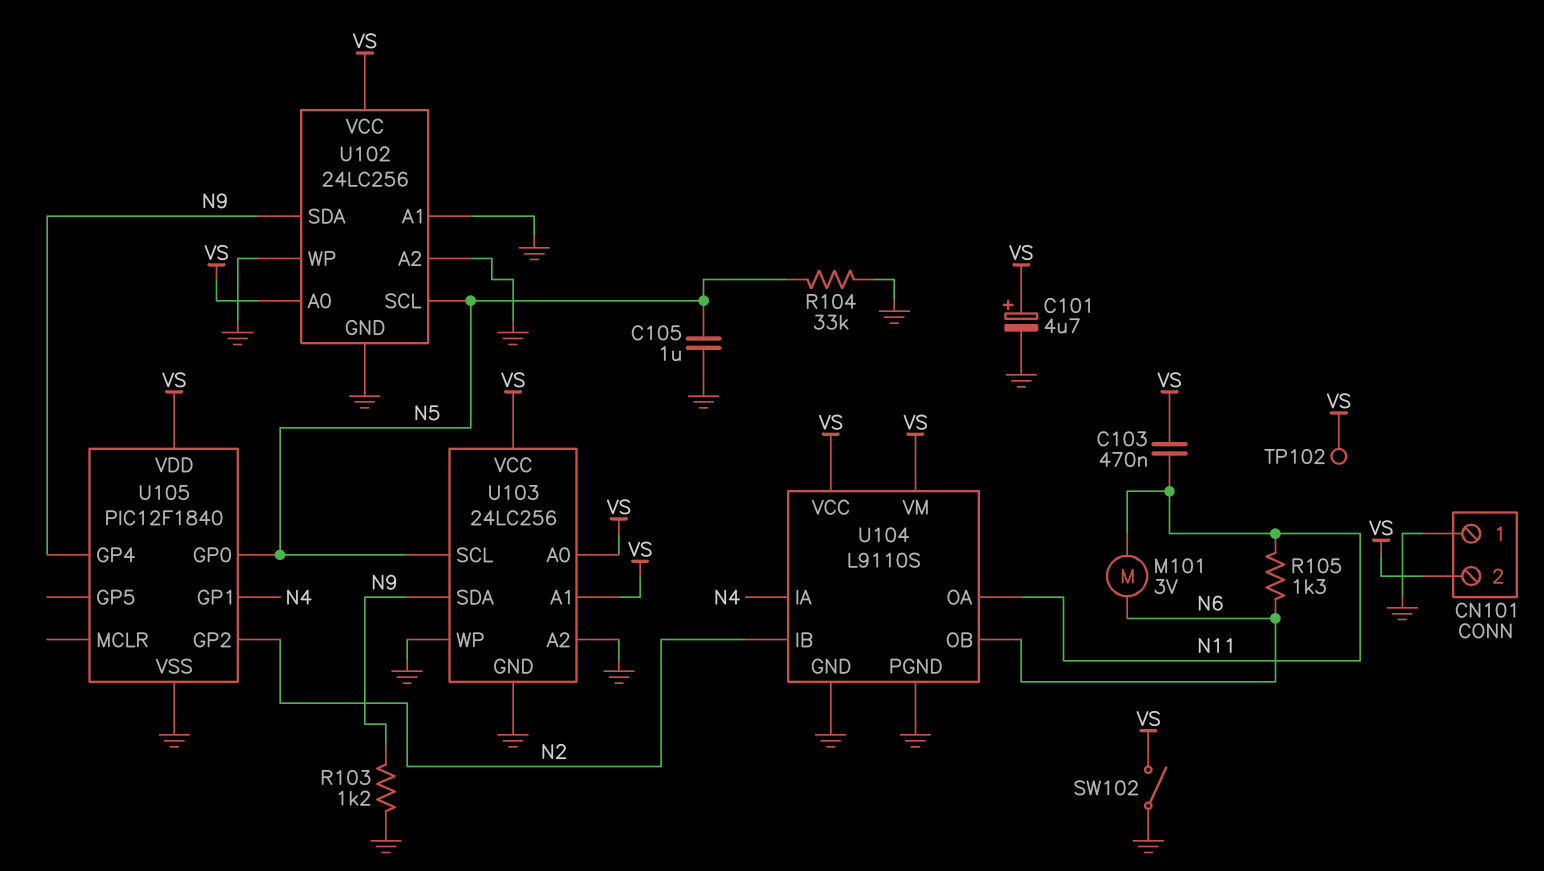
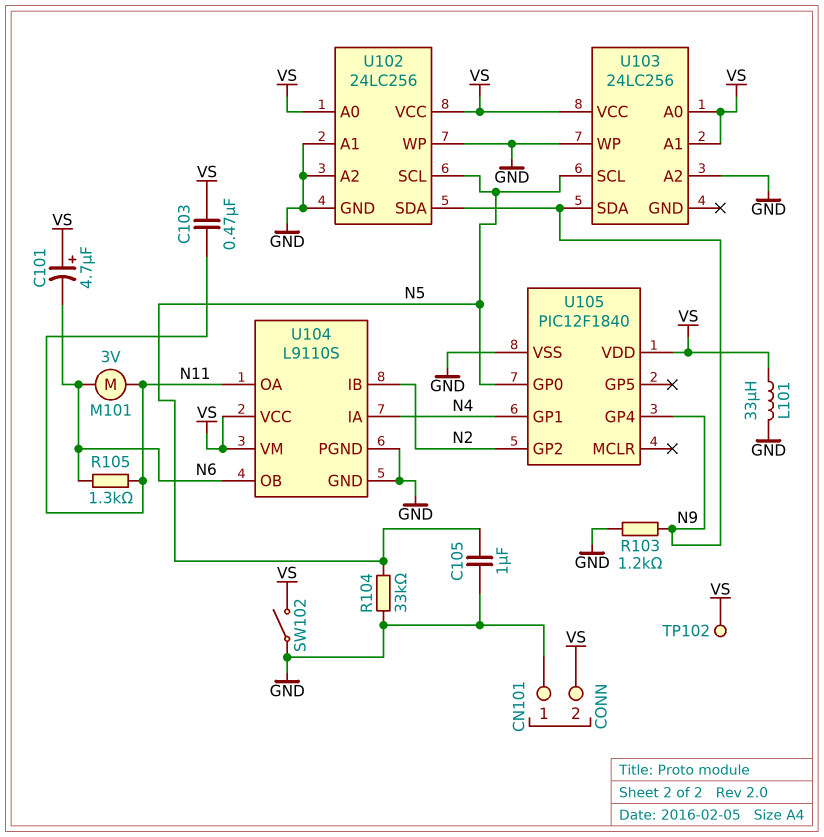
C101: 4.7uF (plus VS, minus GND) -> 4.7uF (plus VS, minus N6)
L101: none -> 33uH (GND, VS)
U103 pin GND: GND -> none

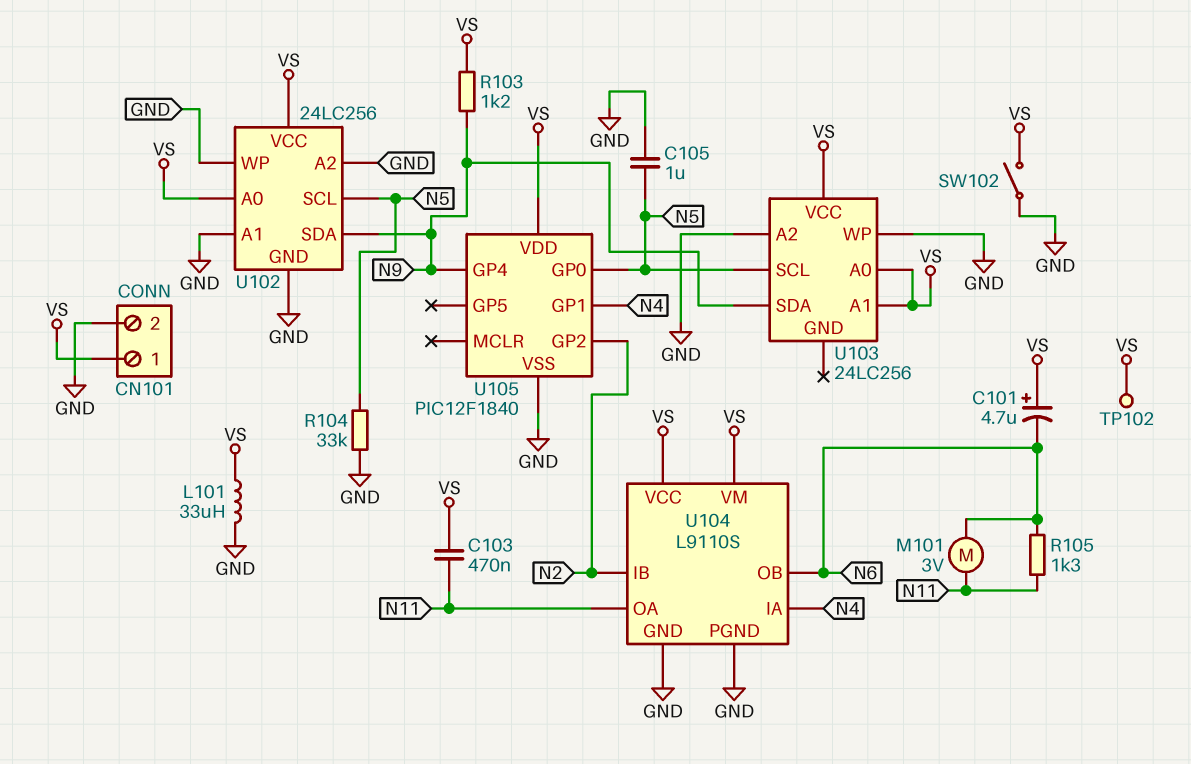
CN101 pin 1: GND -> VS
CN101 pin 2: VS -> GND
R103: 1.2k (GND, N9) -> 1.2k (N9, VS)

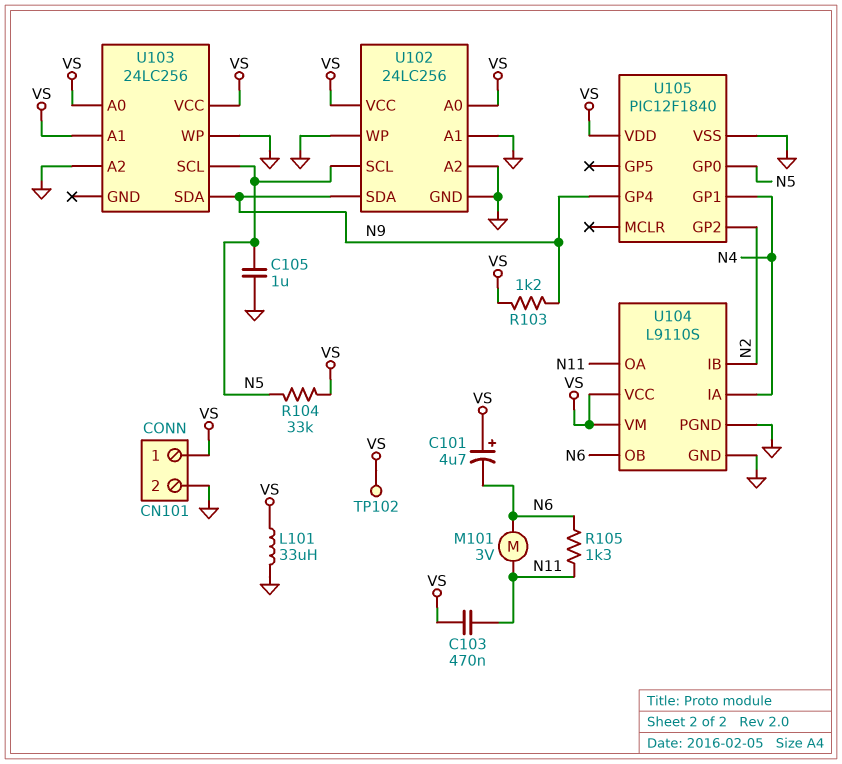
R104: 33k (GND, N5) -> 33k (N5, VS)
SW102: switch (GND, VS) -> none

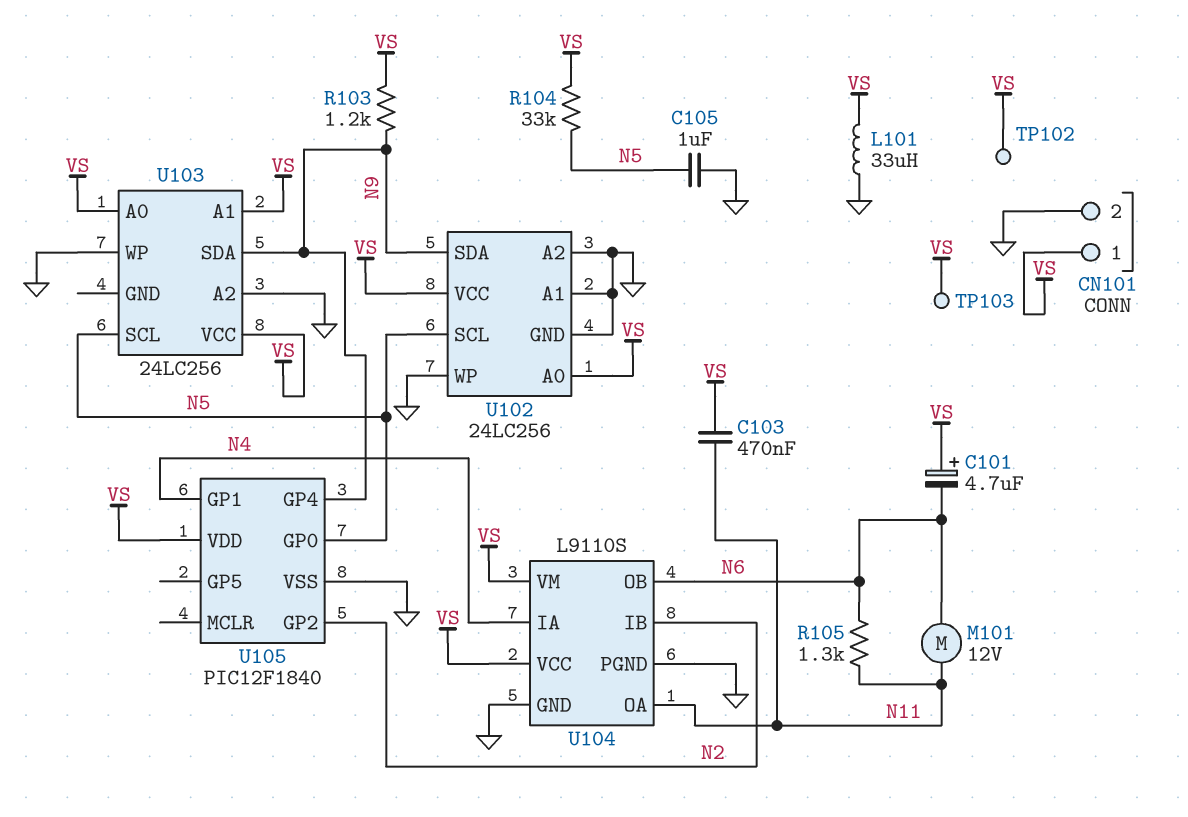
M101: motor 3V (N6, N11) -> motor 12V (N6, N11)
TP103: none -> test point (VS)

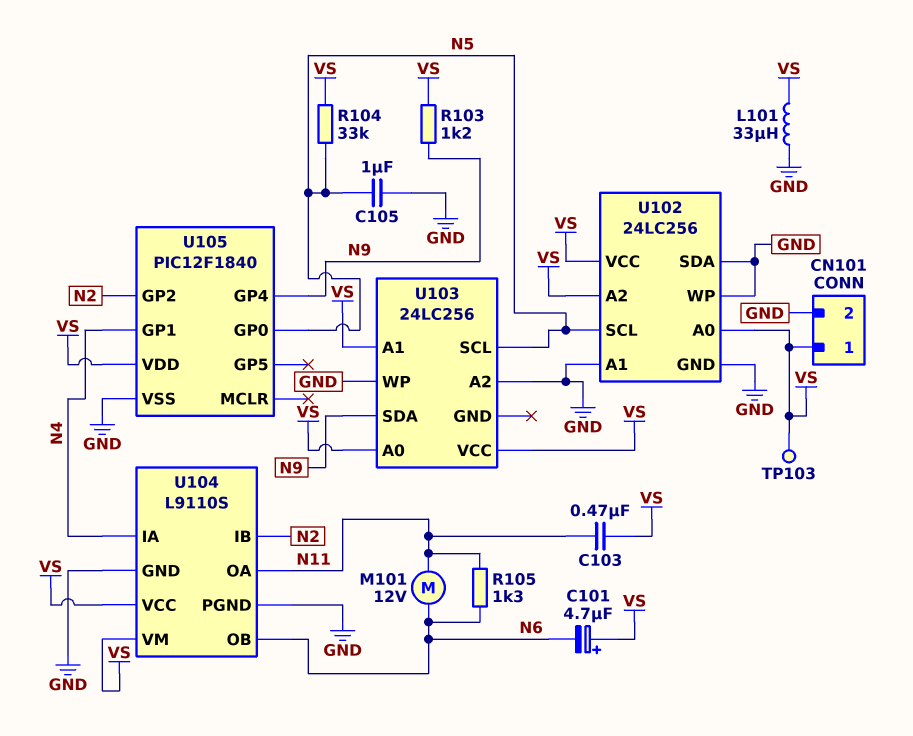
TP102: test point (VS) -> none
U102 pin A2: GND -> VS
U102 pin SDA: N9 -> GND

